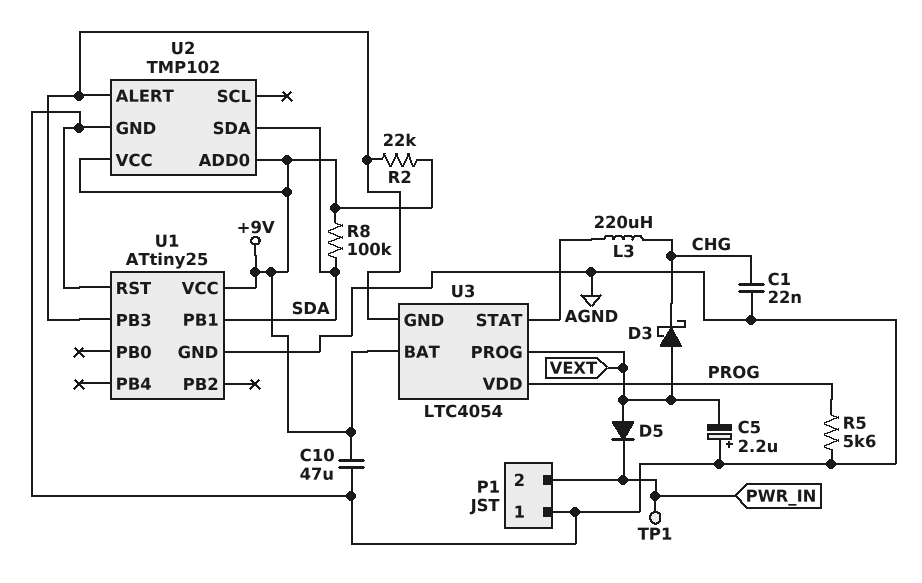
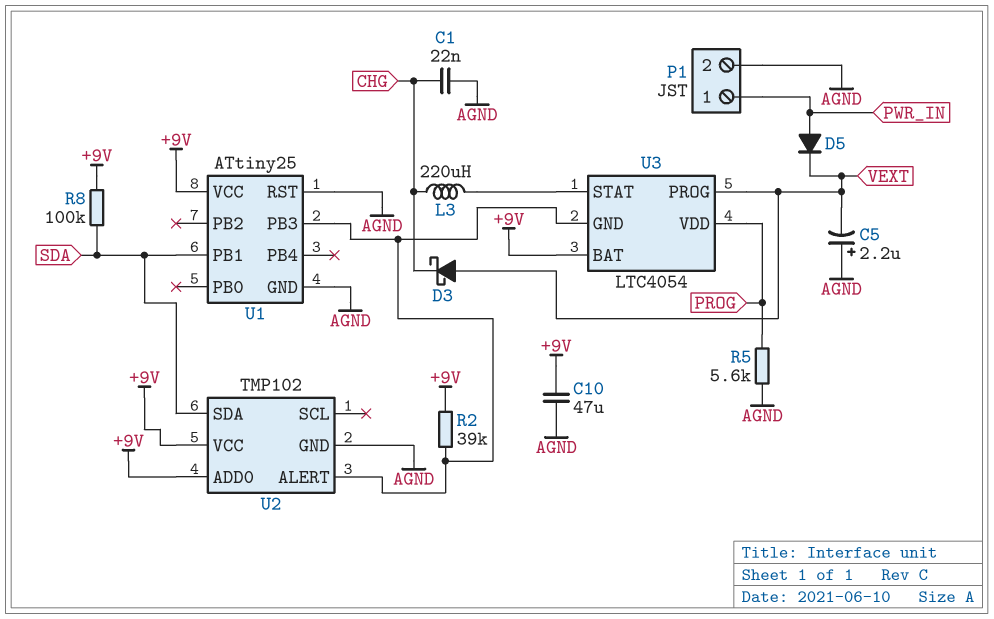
D5: diode (A VEXT, K PWR_IN) -> diode (A PWR_IN, K VEXT)
P1 pin 1: AGND -> PWR_IN
P1 pin 2: PWR_IN -> AGND
R2: 22k (+9V, U1/PB3) -> 39k (+9V, U1/PB3)
TP1: test point (PWR_IN) -> none

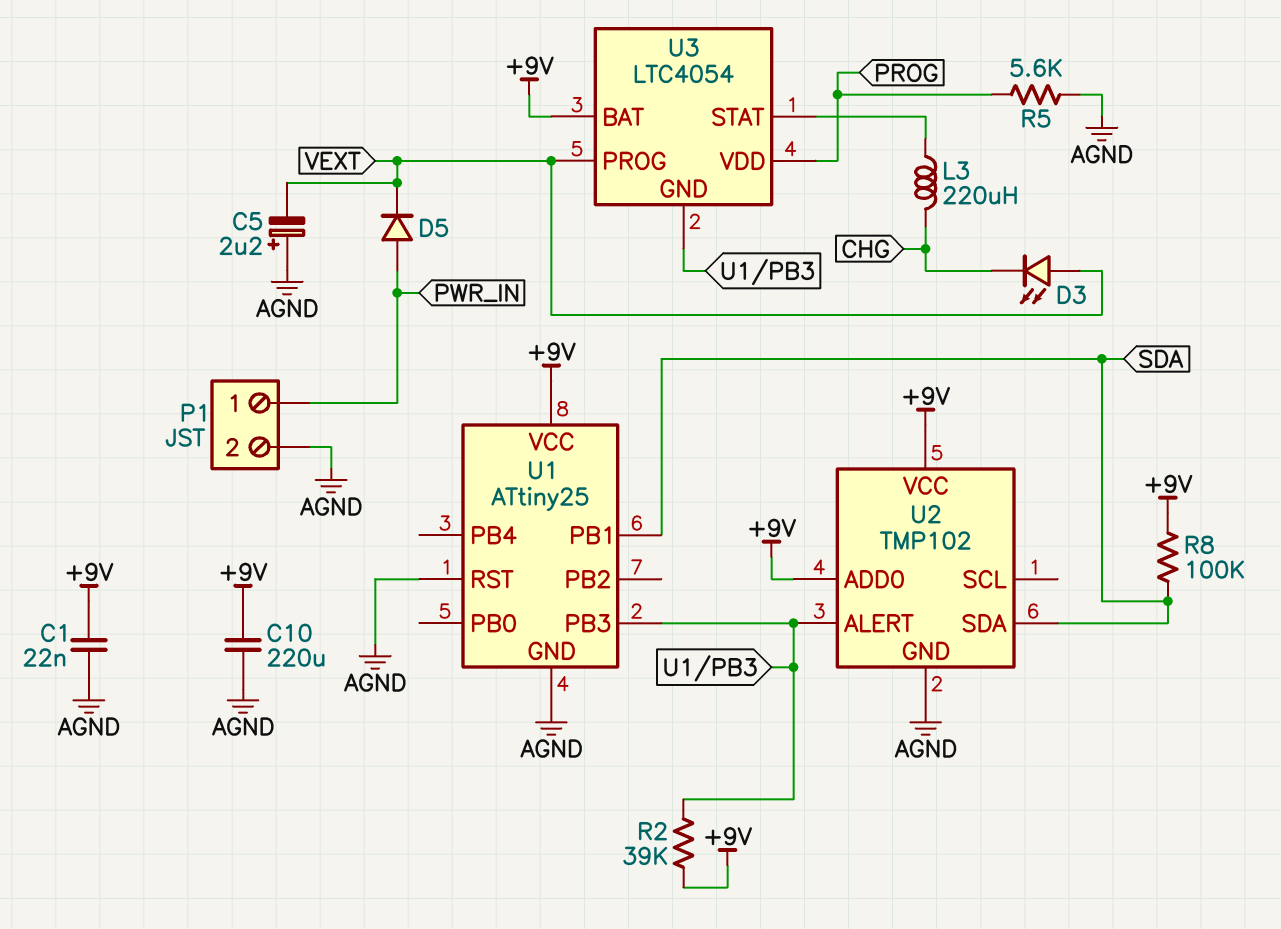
C1: 22nF (AGND, CHG) -> 22nF (+9V, AGND)
C10: 47uF (+9V, AGND) -> 220uF (+9V, AGND)
D3: schottky (A VEXT, K CHG) -> LED (A VEXT, K CHG)

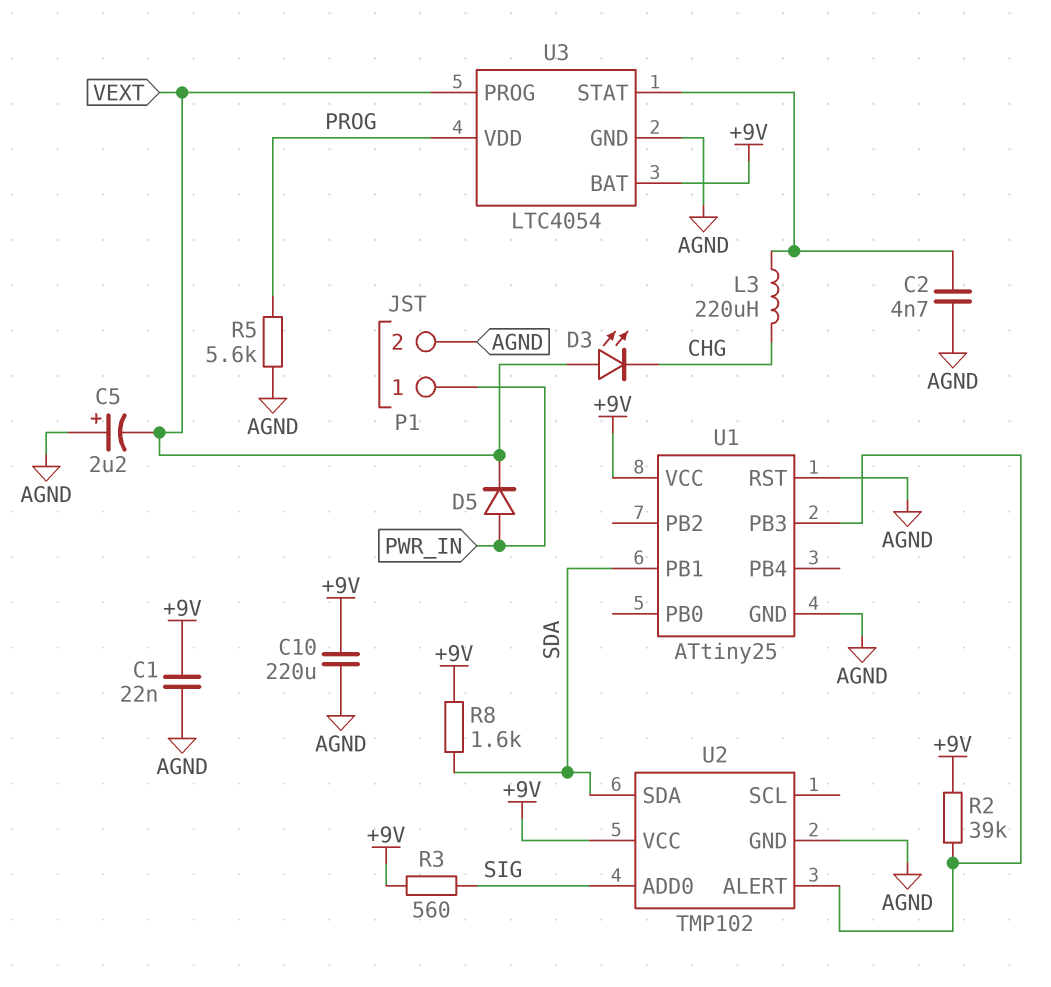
C2: none -> 4.7nF (AGND, U3/STAT)
R3: none -> 560 (+9V, SIG)
R8: 100k (+9V, SDA) -> 1.6k (+9V, SDA)
U2 pin ADD0: +9V -> SIG
U3 pin GND: U1/PB3 -> AGND

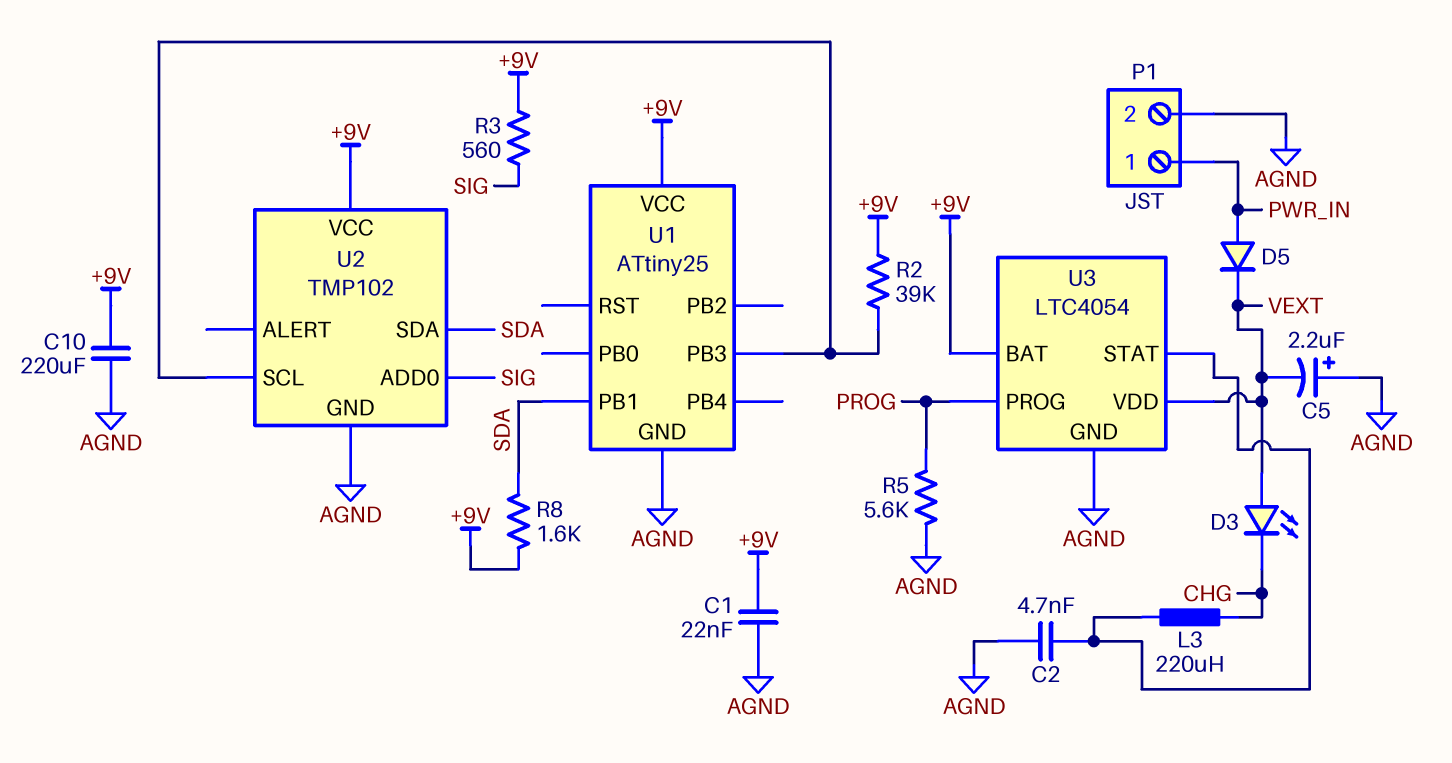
U1 pin RST: AGND -> none
U2 pin ALERT: U1/PB3 -> none
U2 pin SCL: none -> U1/PB3
U3 pin PROG: VEXT -> PROG
U3 pin VDD: PROG -> VEXT

